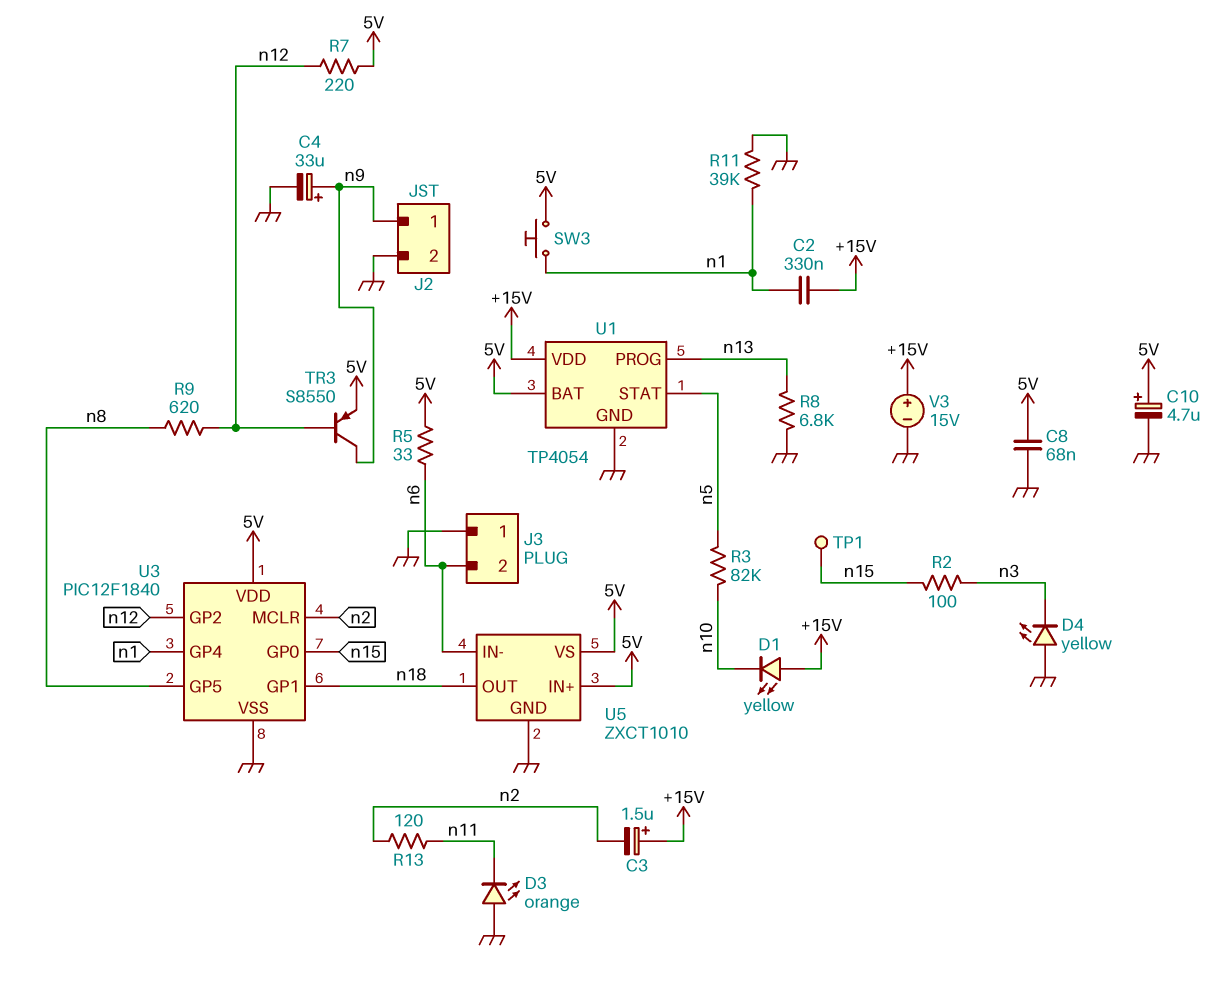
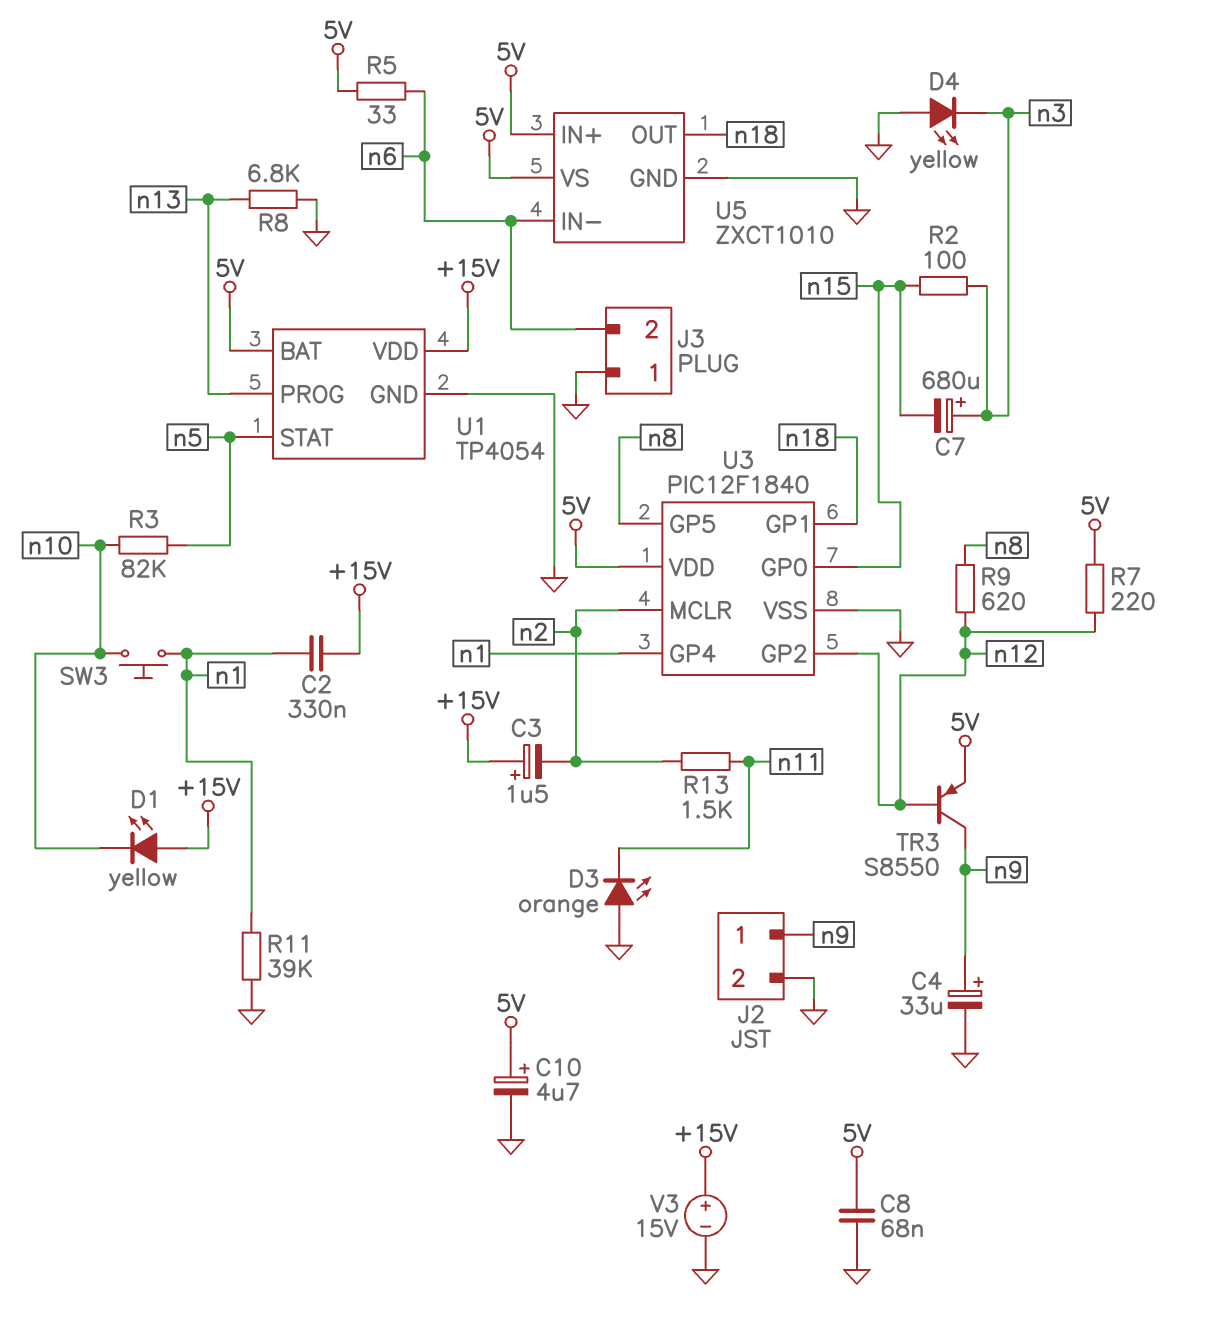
C7: none -> 680uF (plus n3, minus n15)
R13: 120 (n2, n11) -> 1.5k (n2, n11)
SW3: button (5V, n1) -> button (n1, n10)
TP1: test point (n15) -> none

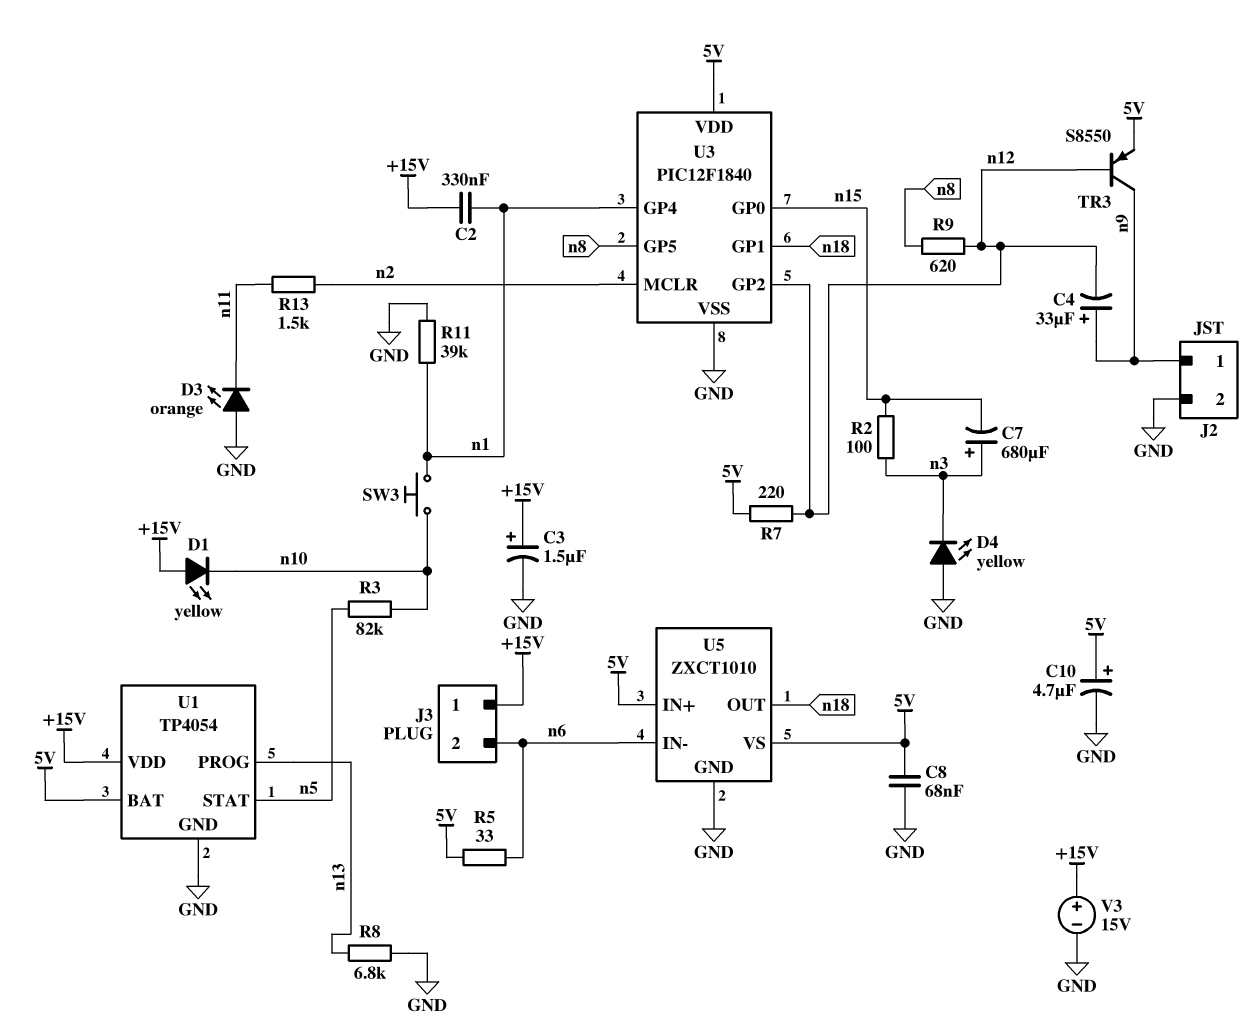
C3: 1.5uF (plus +15V, minus n2) -> 1.5uF (plus +15V, minus GND)
C4: 33uF (plus n9, minus GND) -> 33uF (plus n9, minus n12)
J3 pin 1: GND -> +15V

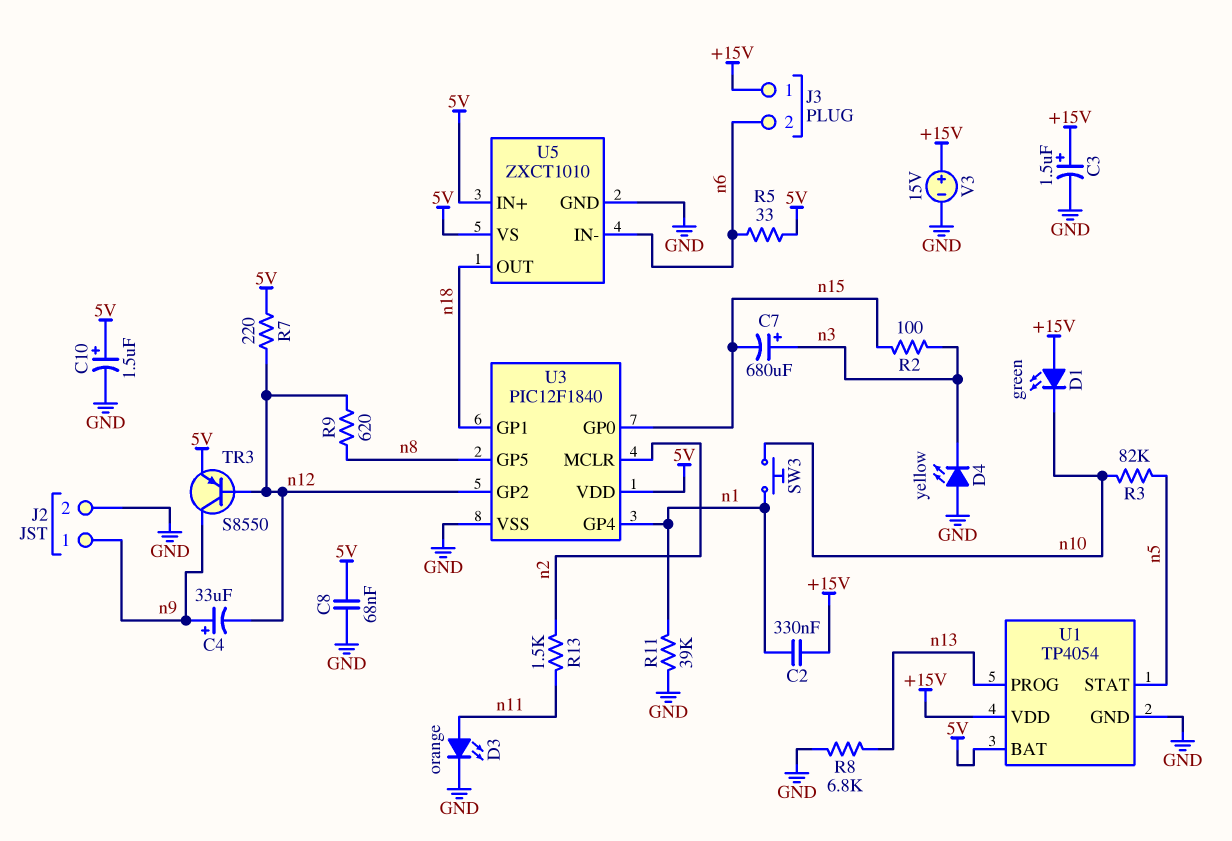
C10: 4.7uF (plus 5V, minus GND) -> 1.5uF (plus 5V, minus GND)
D1: LED yellow (A +15V, K n10) -> LED green (A +15V, K n10)
D3: LED orange (A GND, K n11) -> LED orange (A n11, K GND)

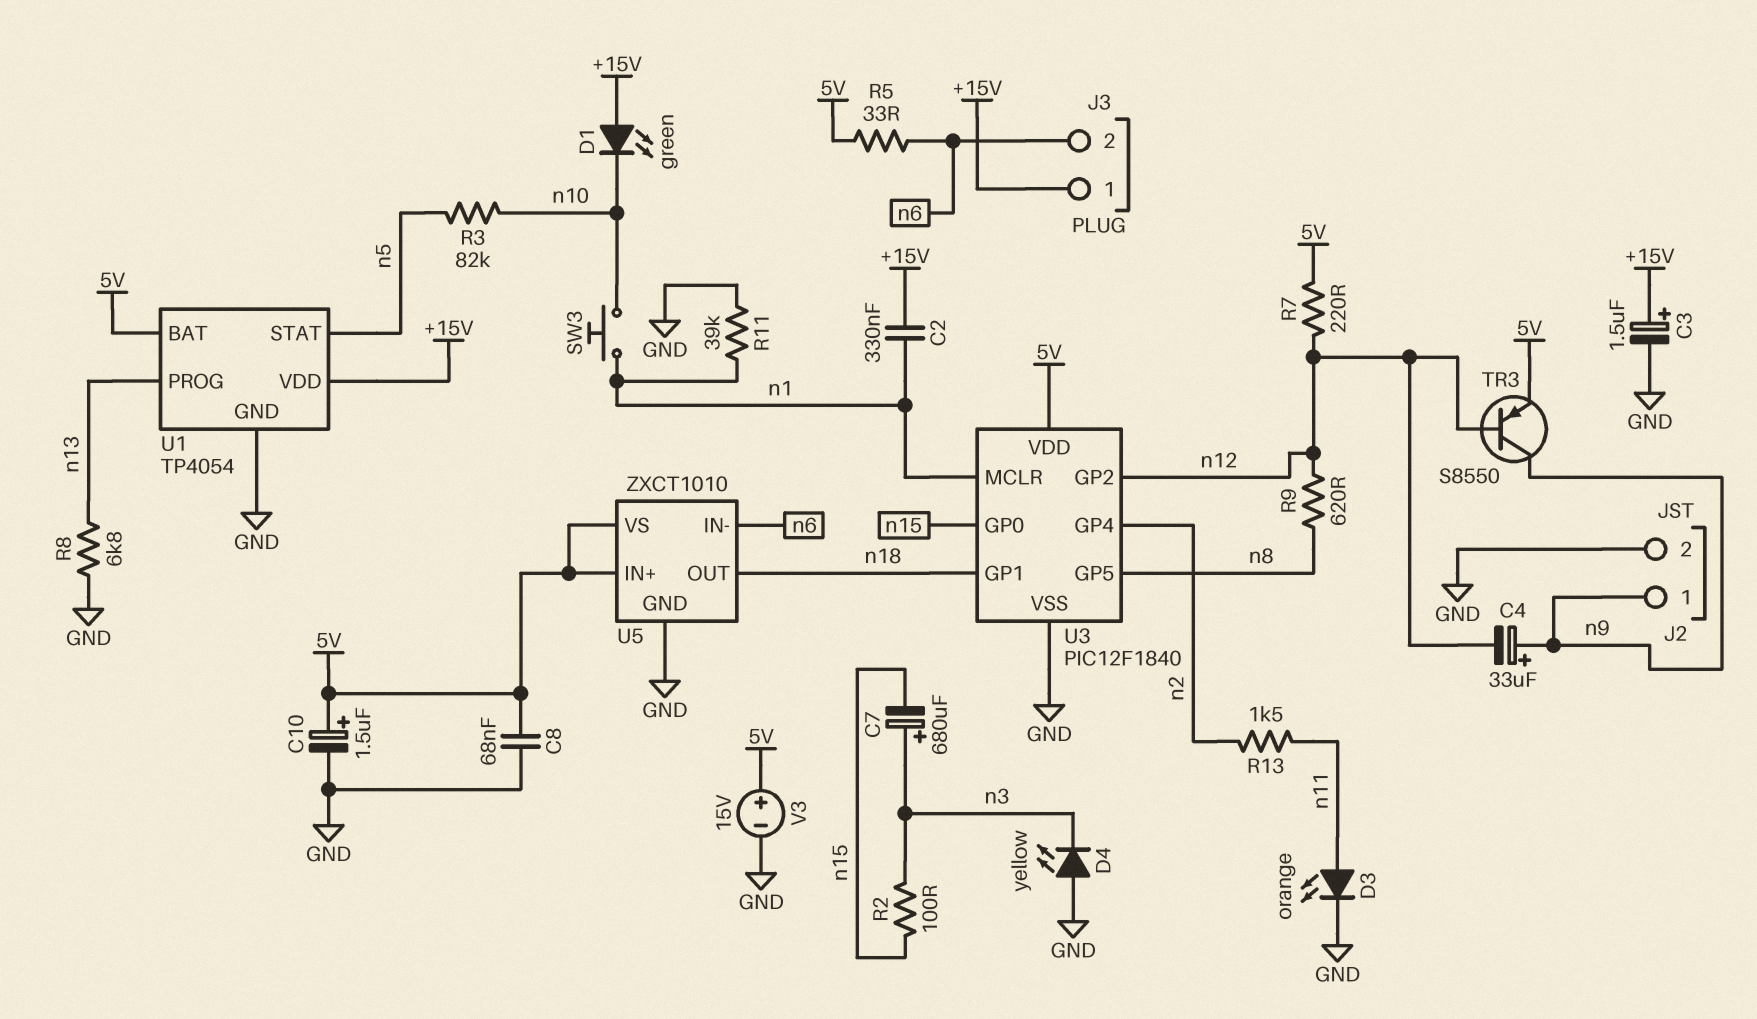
U3 pin GP4: n1 -> n2
U3 pin MCLR: n2 -> n1
V3: 15V (plus +15V, minus GND) -> 15V (plus 5V, minus GND)

